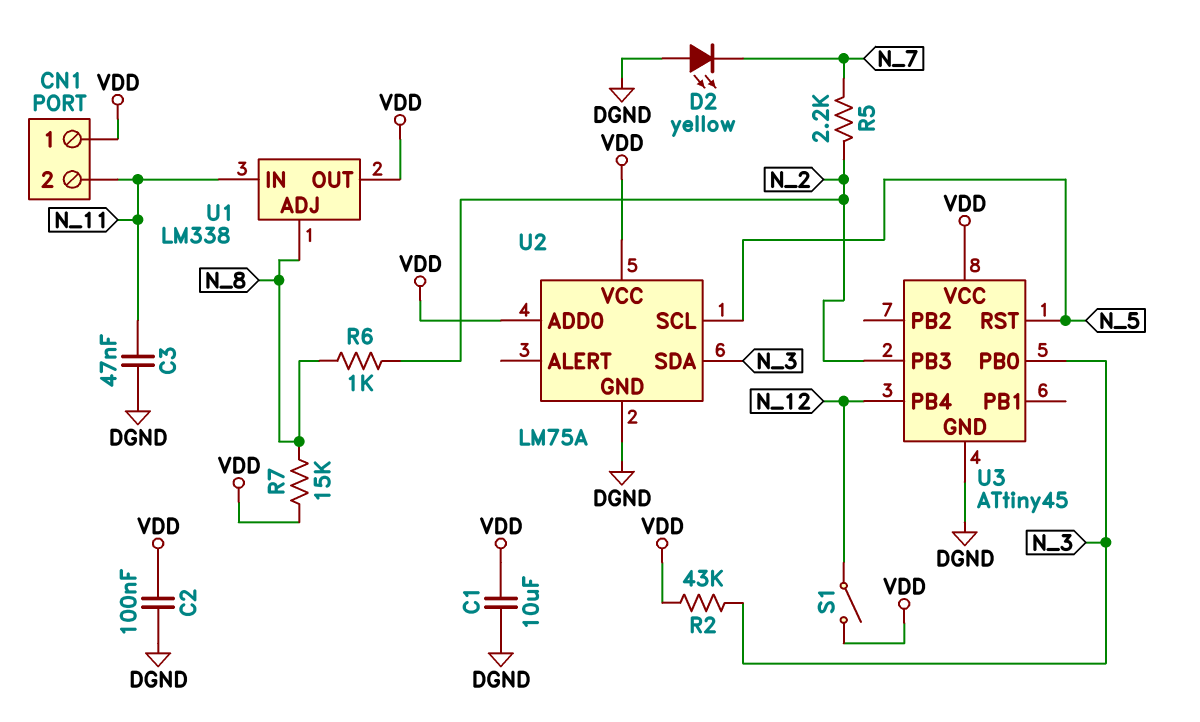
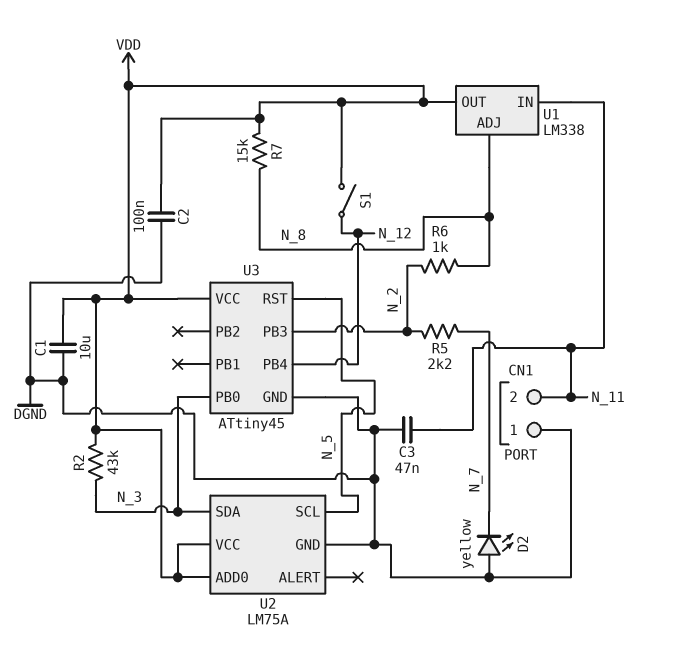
CN1 pin 1: VDD -> DGND

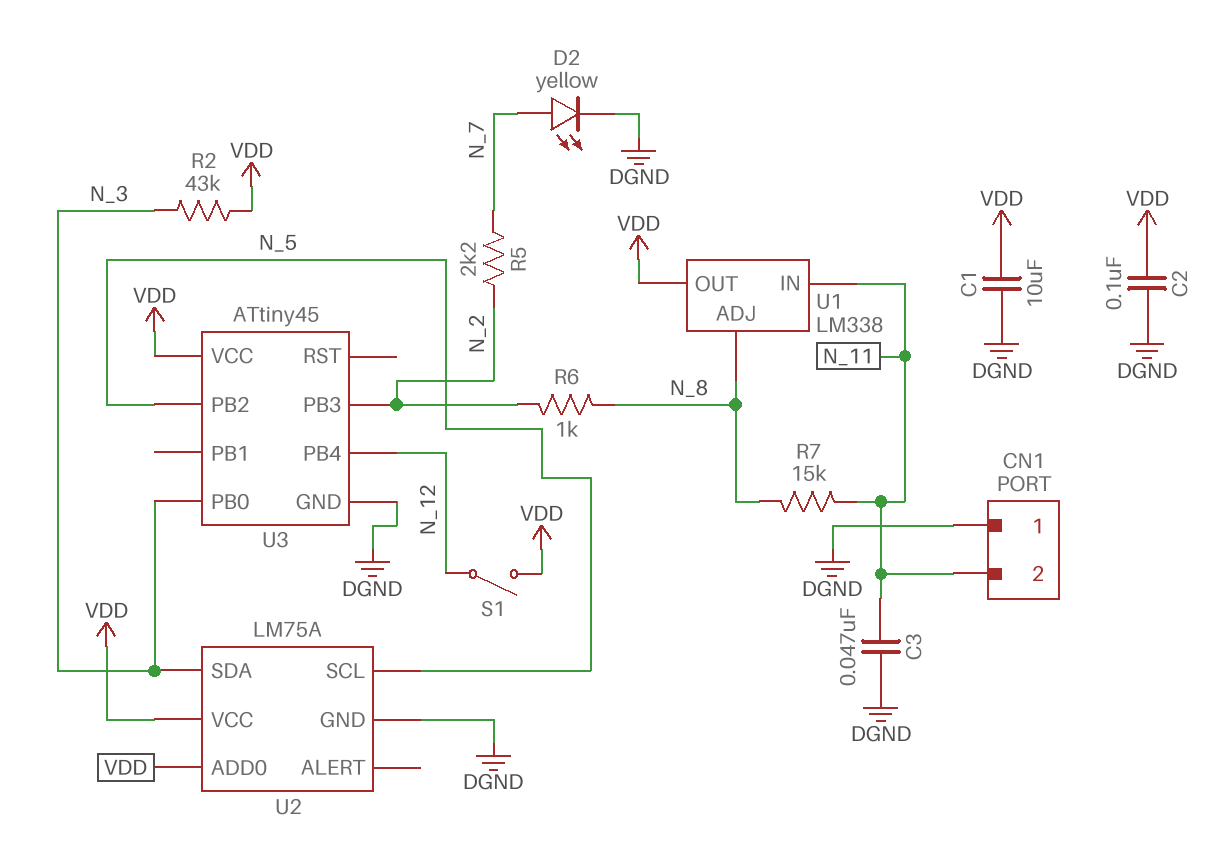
D2: LED yellow (A DGND, K N_7) -> LED yellow (A N_7, K DGND)
R7: 15k (N_8, VDD) -> 15k (N_8, N_11)
U3 pin PB2: none -> N_5
U3 pin RST: N_5 -> none

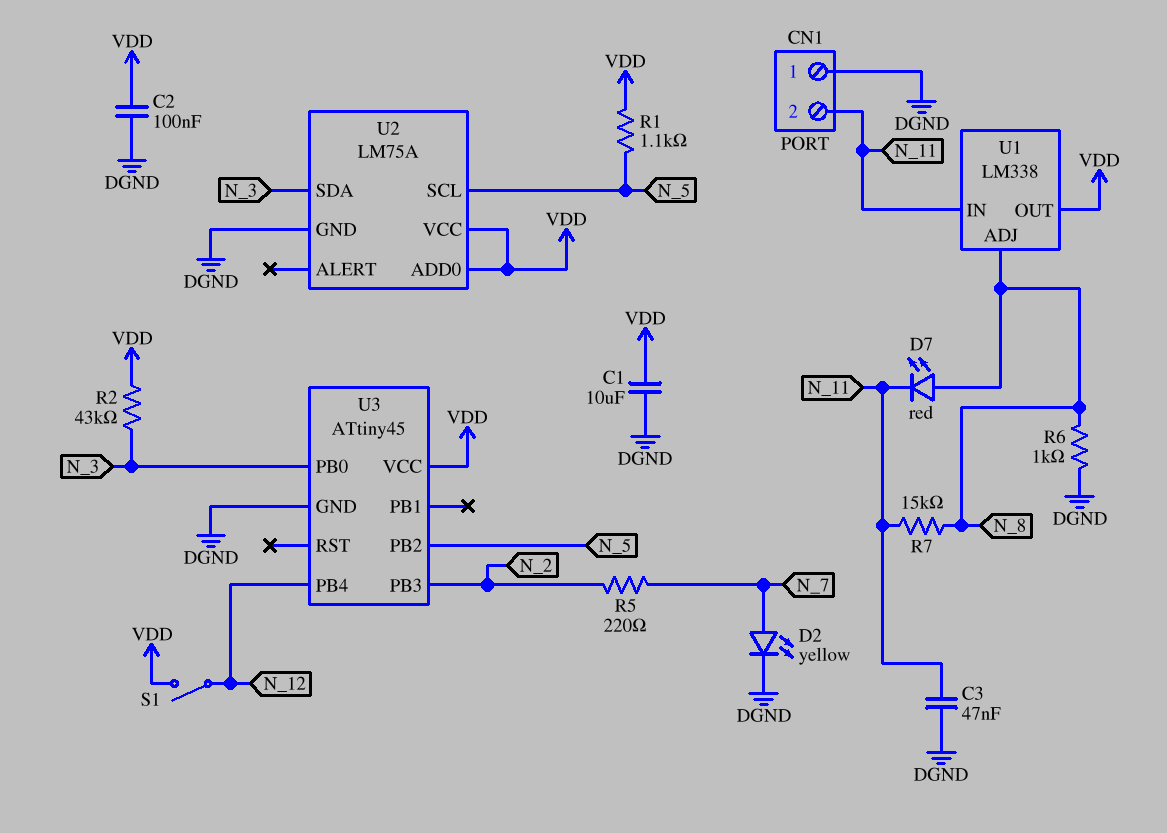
D7: none -> LED red (A N_8, K N_11)
R1: none -> 1.1k (N_5, VDD)
R5: 2.2k (N_2, N_7) -> 220 (N_2, N_7)
R6: 1k (N_2, N_8) -> 1k (DGND, N_8)

